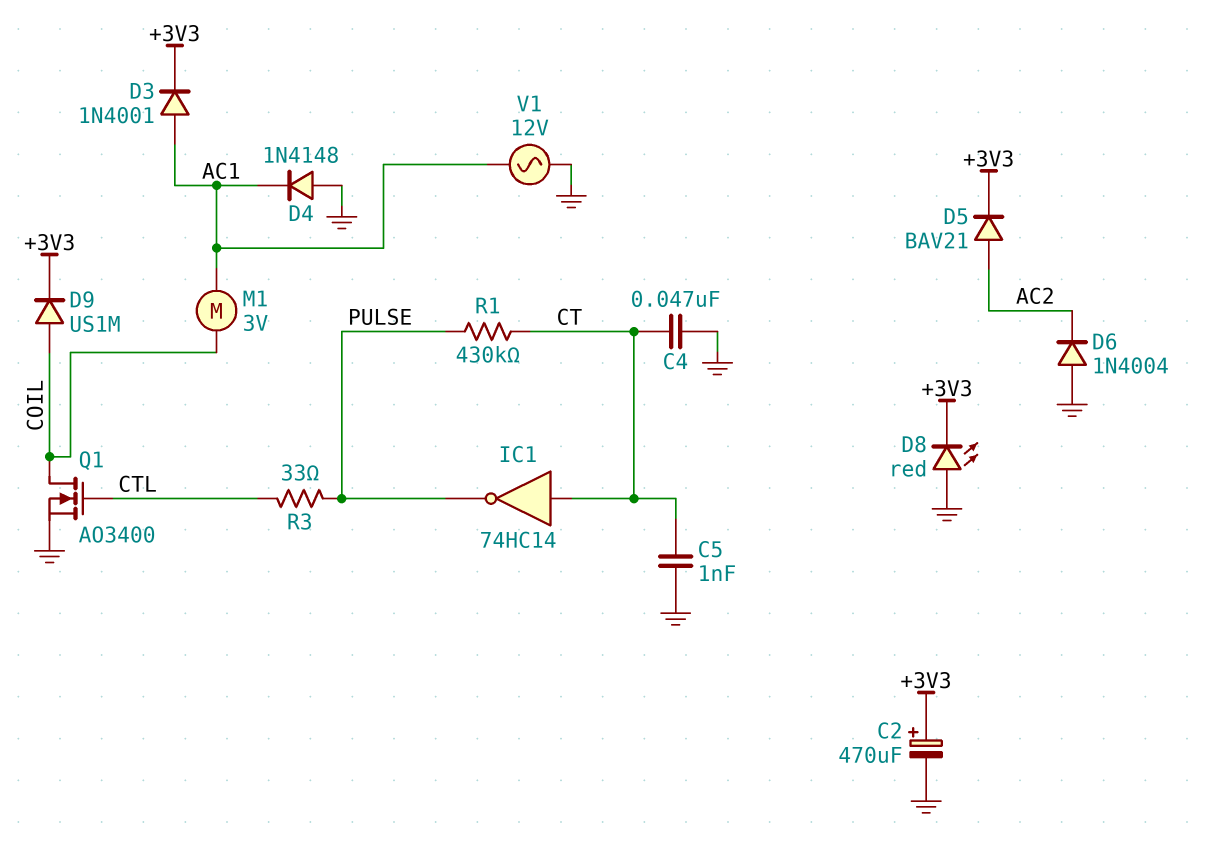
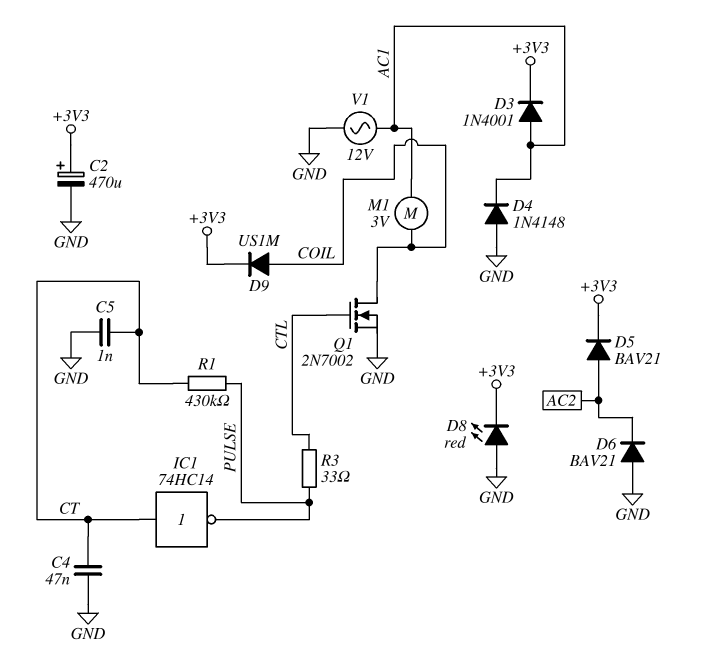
D6: diode 1N4004 (A GND, K AC2) -> diode BAV21 (A GND, K AC2)
Q1: NMOS AO3400 (G CTL, D COIL, S GND) -> NMOS 2N7002 (G CTL, D COIL, S GND)

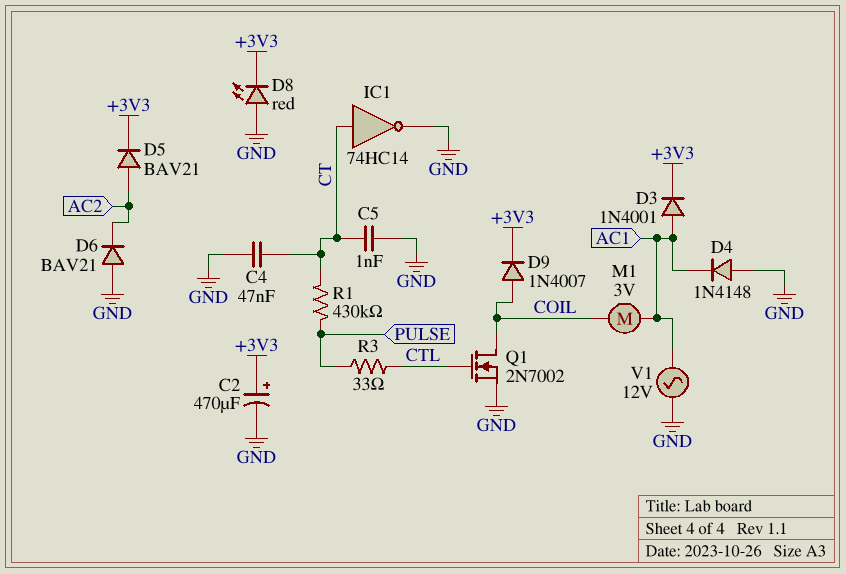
D9: diode US1M (A COIL, K +3V3) -> diode 1N4007 (A COIL, K +3V3)
IC1: NOT 74HC14 (in CT, out PULSE) -> NOT 74HC14 (in CT, out GND)

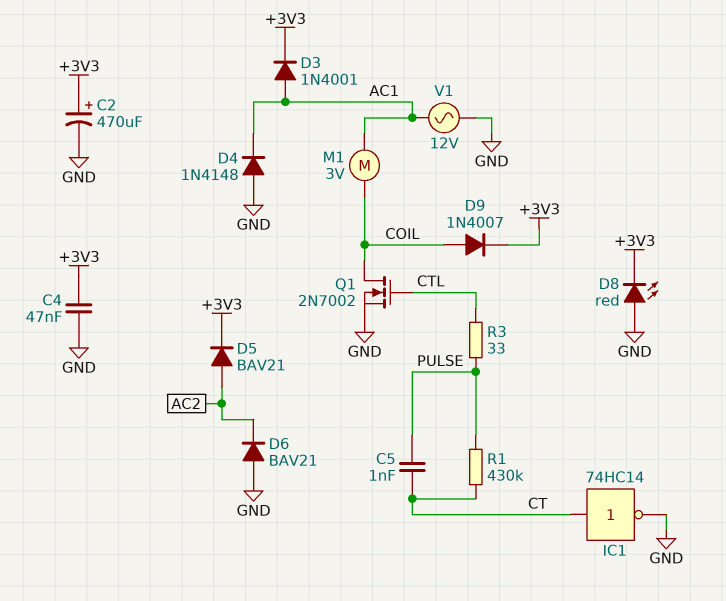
C4: 47nF (CT, GND) -> 47nF (+3V3, GND)
C5: 1nF (CT, GND) -> 1nF (CT, PULSE)

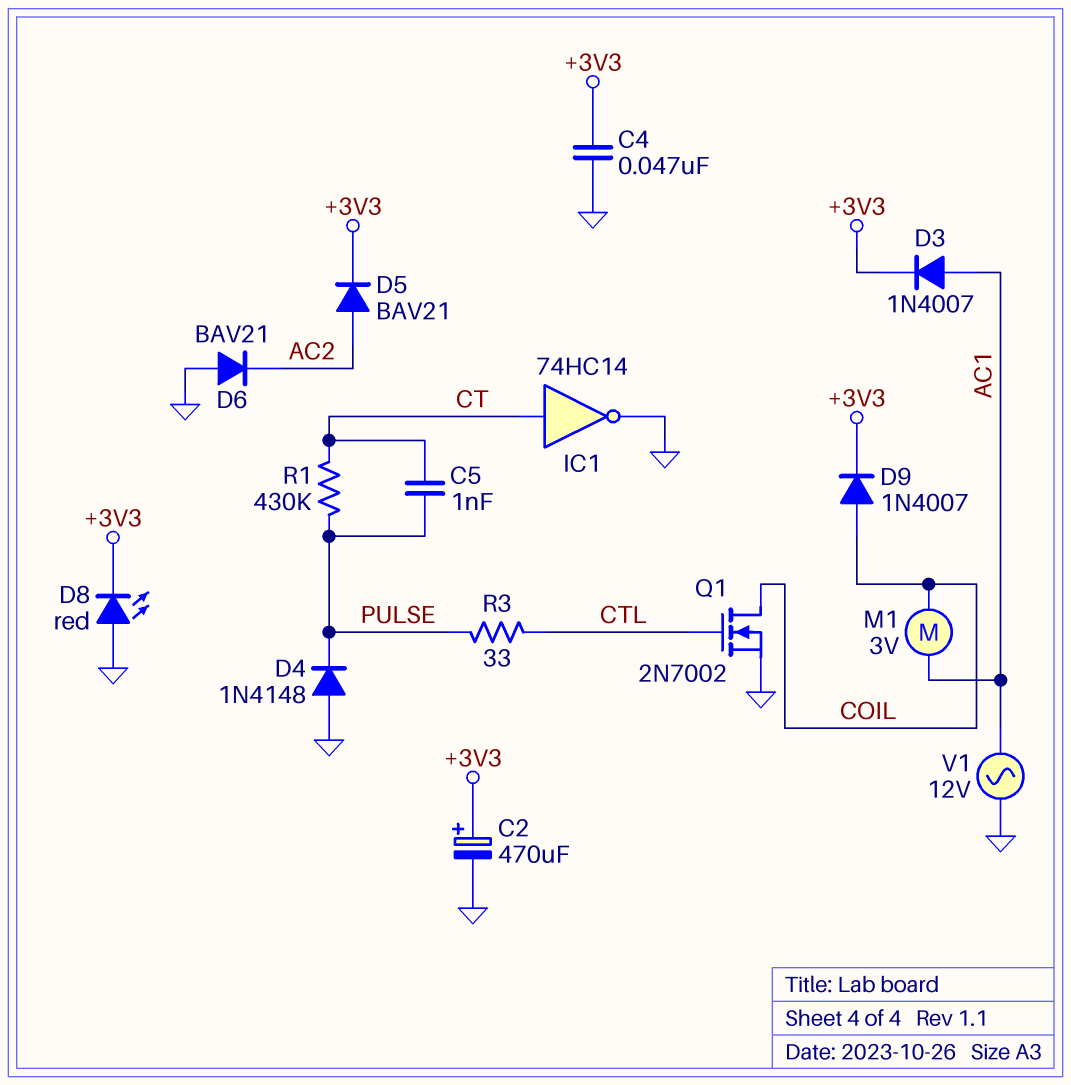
D3: diode 1N4001 (A AC1, K +3V3) -> diode 1N4007 (A AC1, K +3V3)
D4: diode 1N4148 (A GND, K AC1) -> diode 1N4148 (A GND, K PULSE)

